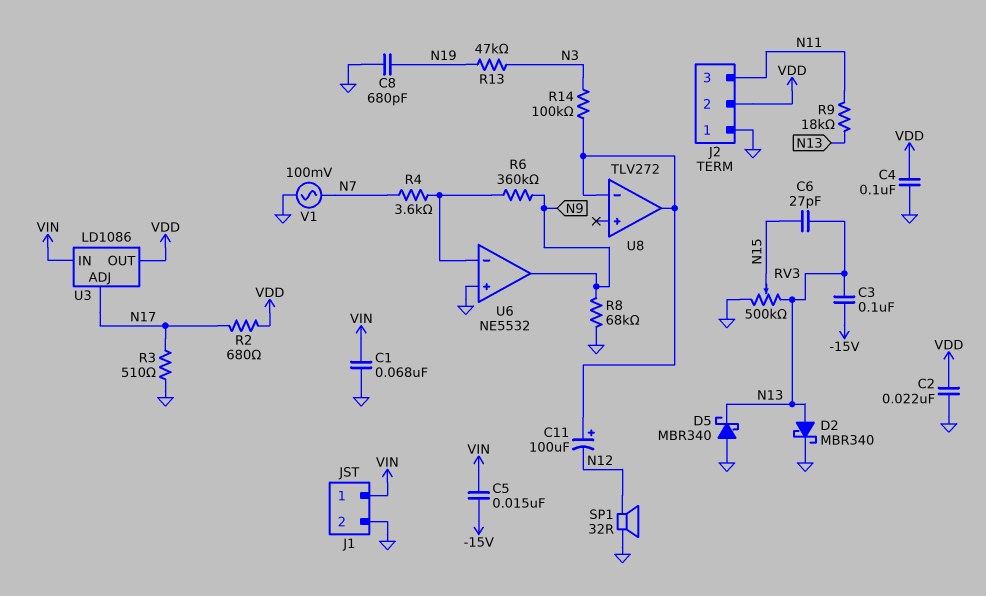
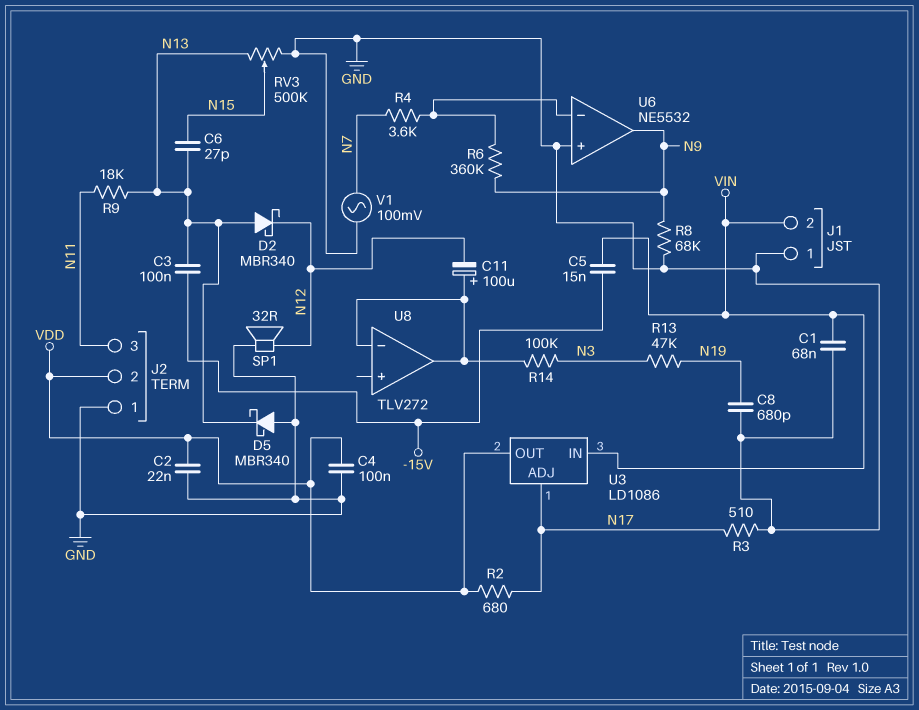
D2: schottky MBR340 (A N13, K GND) -> schottky MBR340 (A N13, K N12)
J1 pin 1: VIN -> GND
J1 pin 2: GND -> VIN

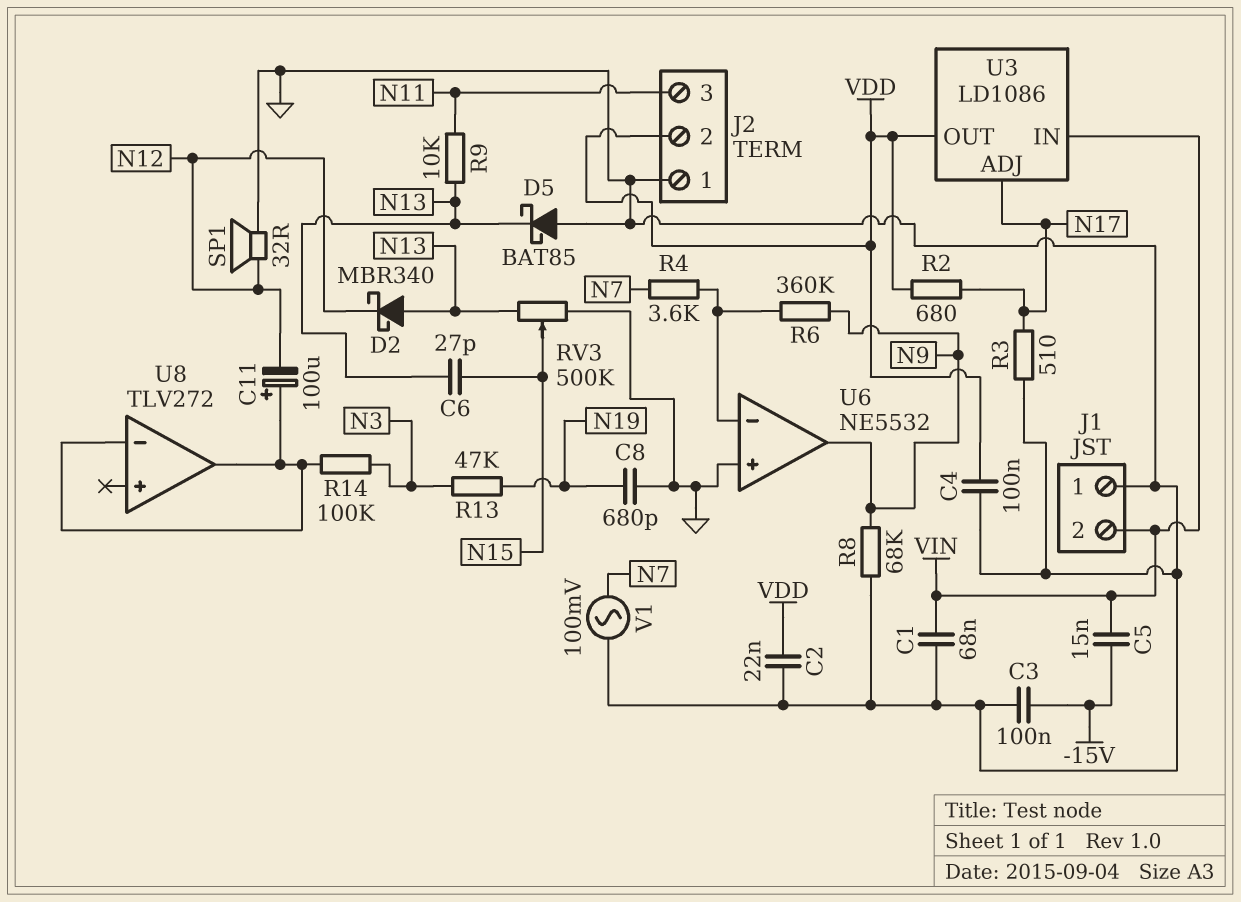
C3: 100nF (-15V, N13) -> 100nF (-15V, GND)
D5: schottky MBR340 (A GND, K N13) -> schottky BAT85 (A GND, K N13)
R9: 18k (N11, N13) -> 10k (N11, N13)

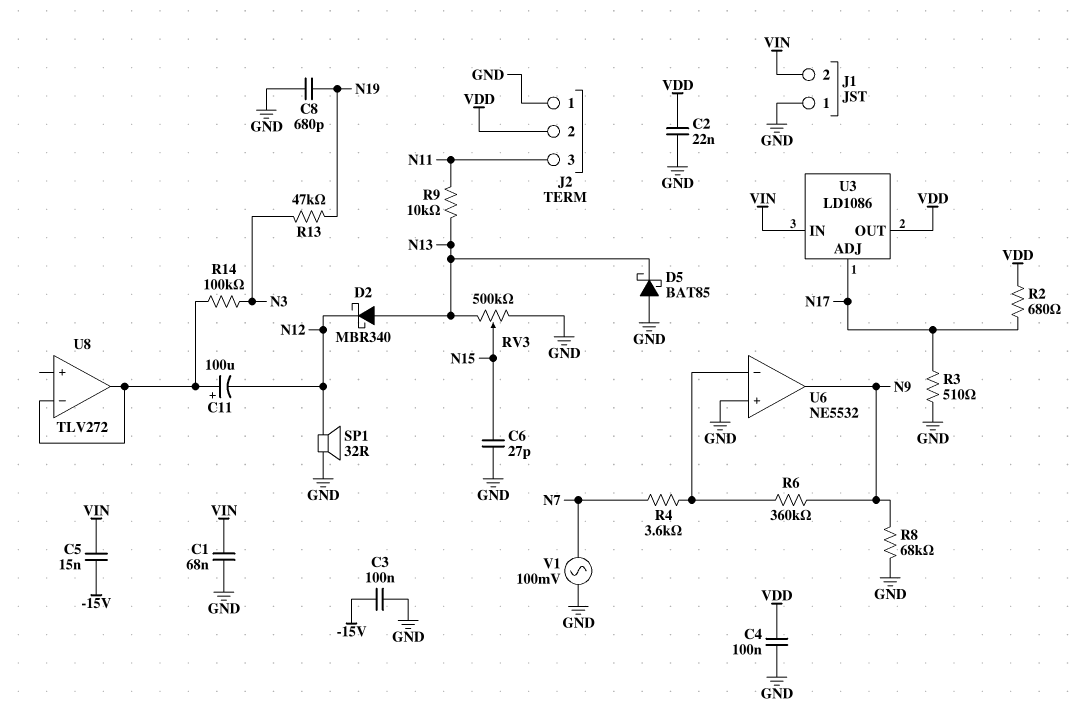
C6: 27pF (N13, N15) -> 27pF (GND, N15)

